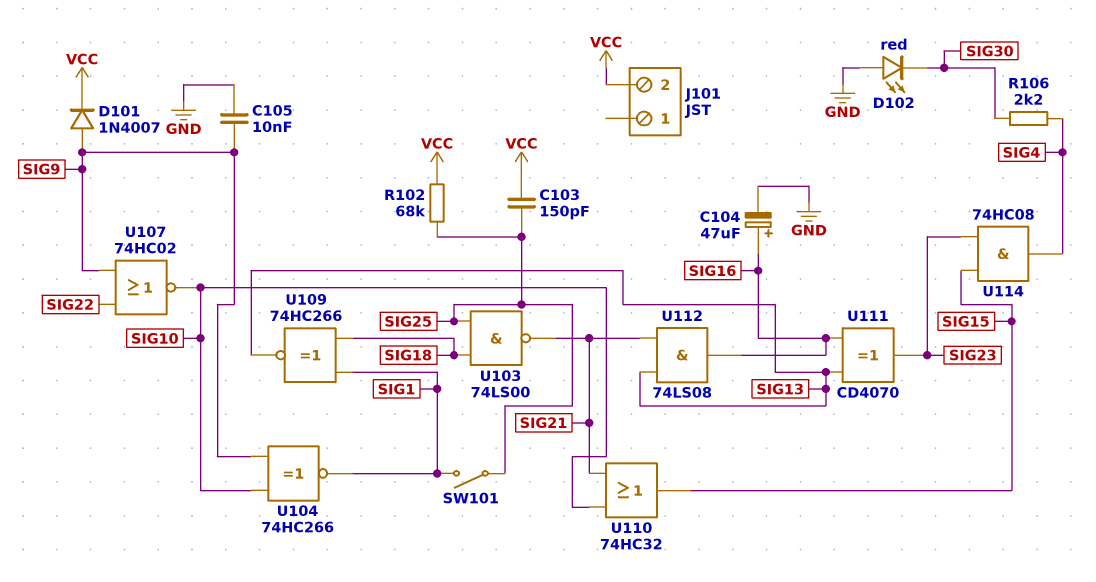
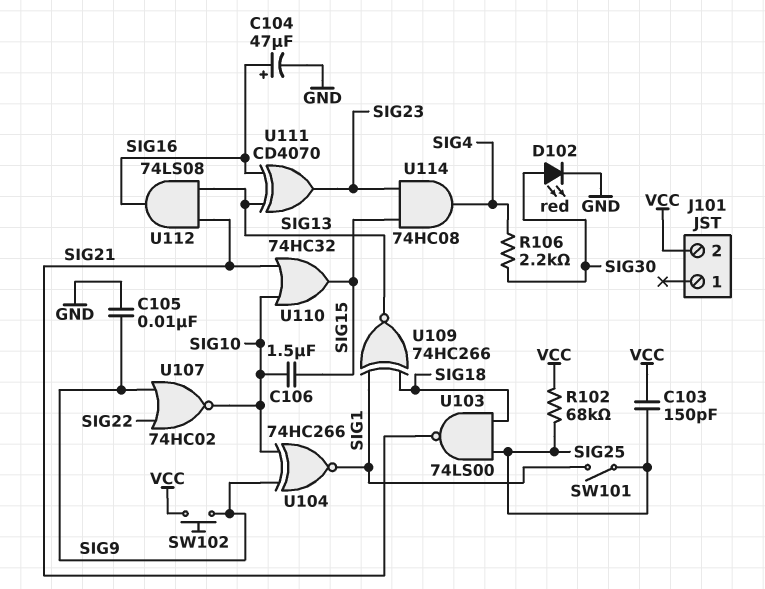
C106: none -> 1.5uF (SIG10, SIG15)
D101: diode 1N4007 (A SIG9, K VCC) -> none
D102: LED red (A GND, K SIG30) -> LED red (A SIG30, K GND)
SW102: none -> button (SIG9, VCC)

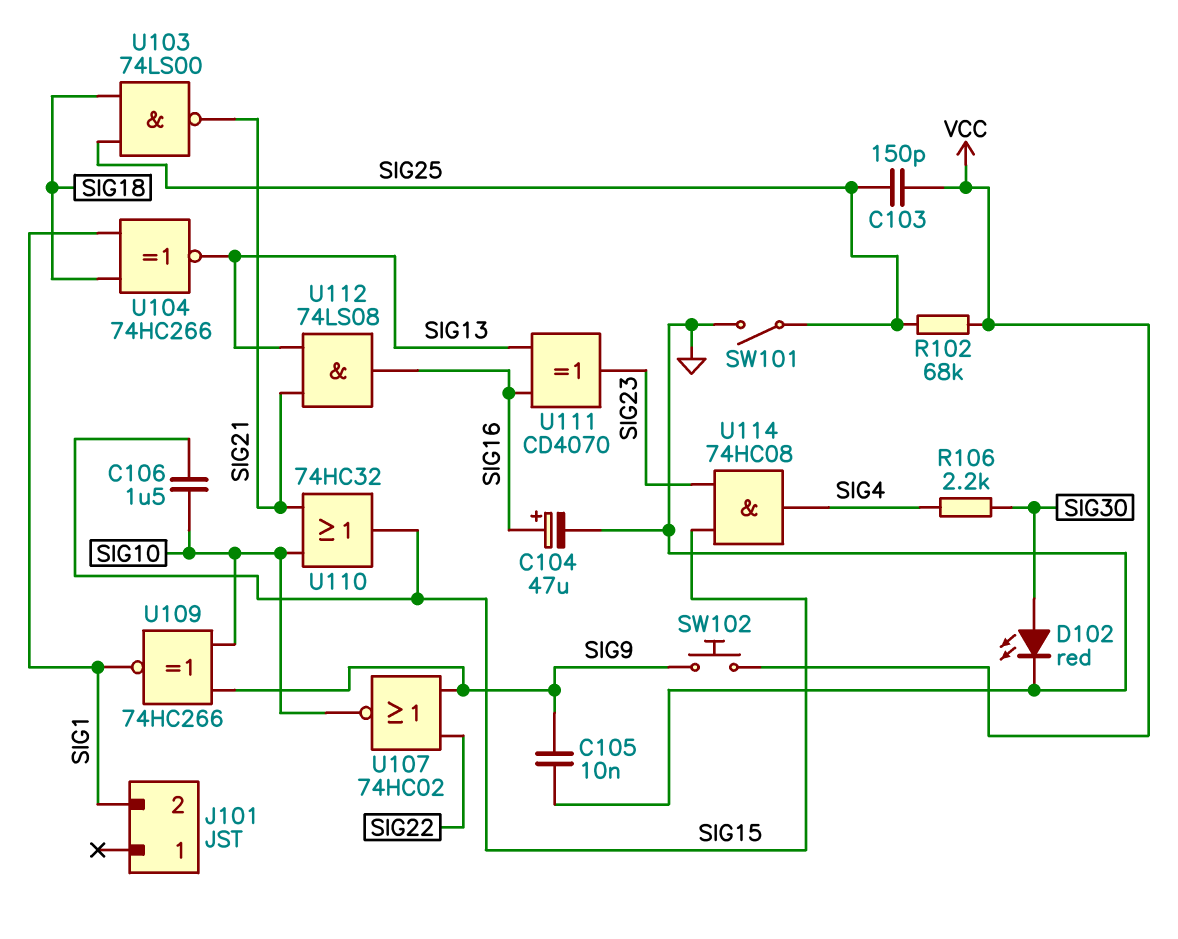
J101 pin 2: VCC -> SIG1
SW101: switch (SIG1, SIG25) -> switch (GND, SIG25)
U104: XNOR 74HC266 (in SIG9, in SIG10, out SIG1) -> XNOR 74HC266 (in SIG1, in SIG18, out SIG13)
U109: XNOR 74HC266 (in SIG1, in SIG18, out SIG13) -> XNOR 74HC266 (in SIG9, in SIG10, out SIG1)

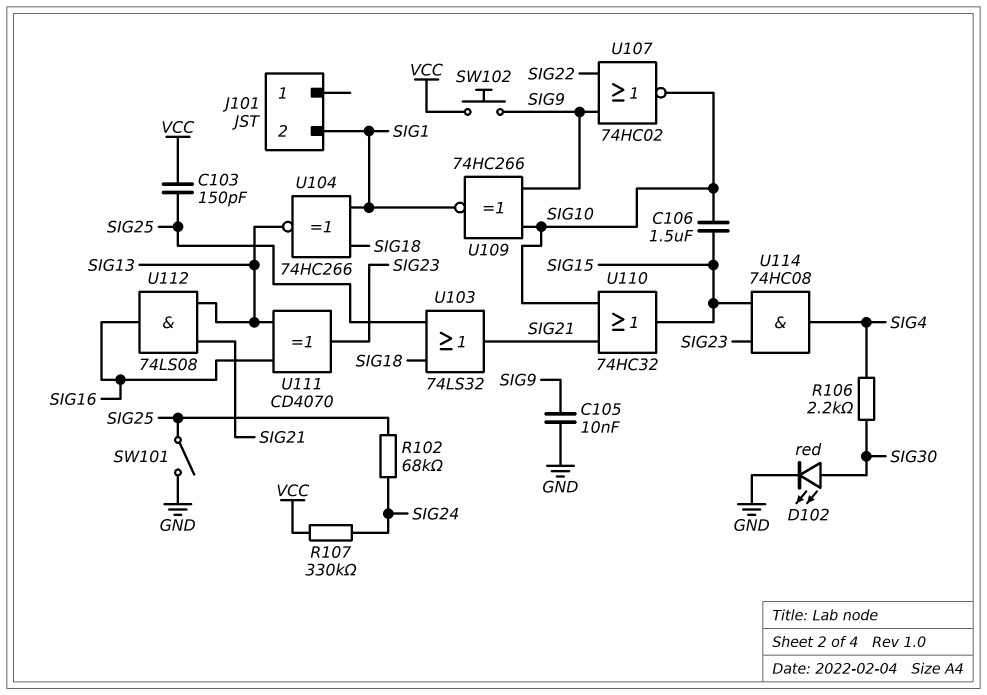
C104: 47uF (plus SIG16, minus GND) -> none
R102: 68k (SIG25, VCC) -> 68k (SIG24, SIG25)
R107: none -> 330k (SIG24, VCC)
U103: NAND 74LS00 (in SIG18, in SIG25, out SIG21) -> OR 74LS32 (in SIG18, in SIG25, out SIG21)

